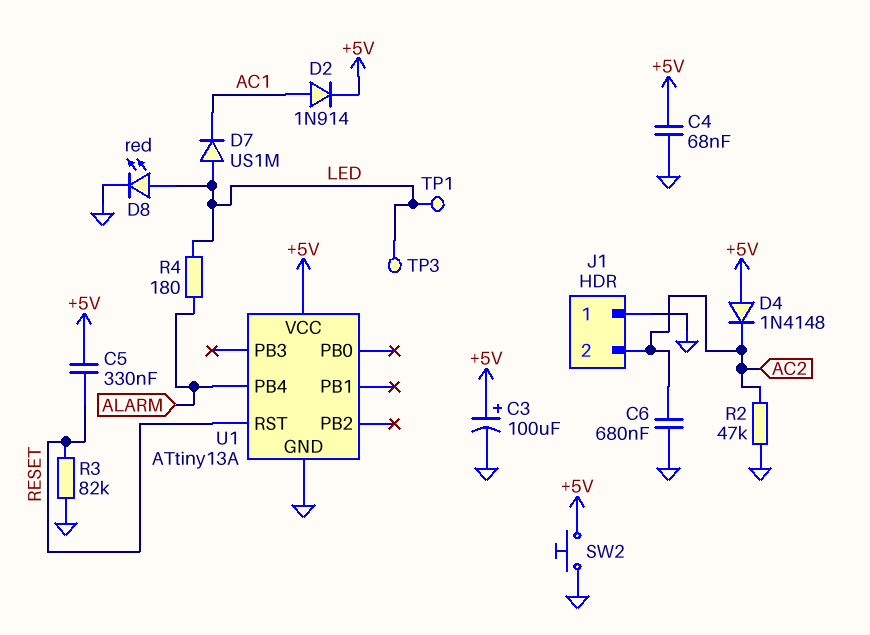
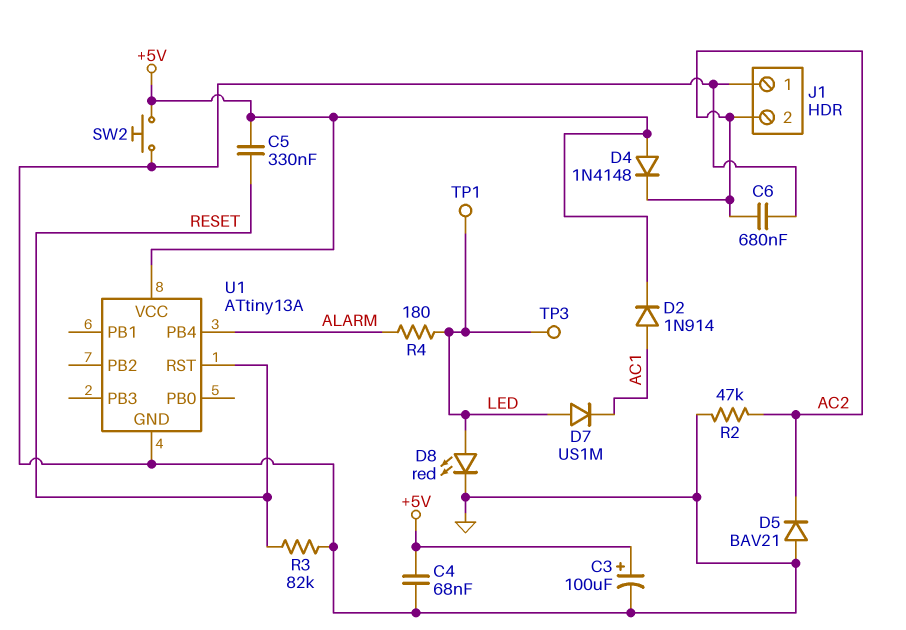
D5: none -> diode BAV21 (A GND, K AC2)

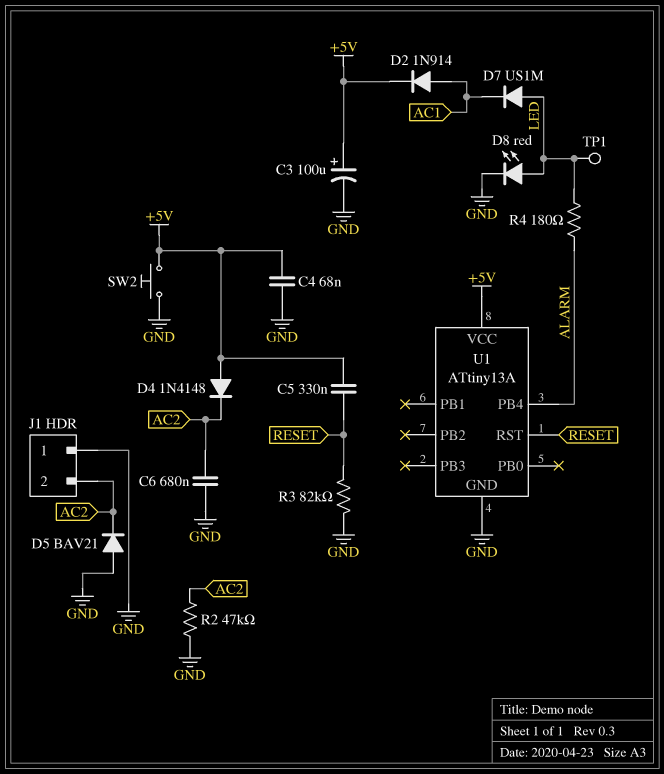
TP3: test point (LED) -> none

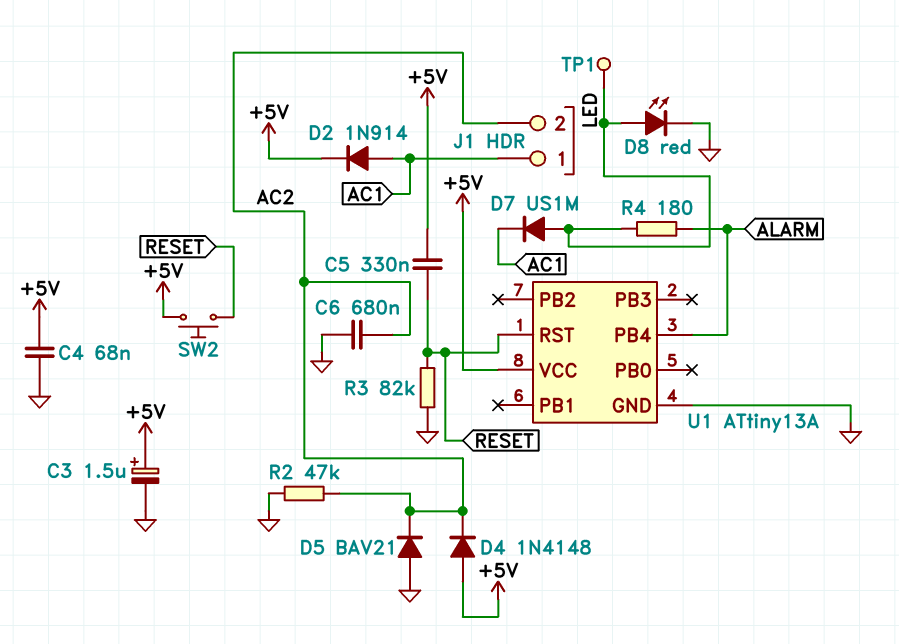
C3: 100uF (plus +5V, minus GND) -> 1.5uF (plus +5V, minus GND)
J1 pin 1: GND -> AC1
SW2: button (+5V, GND) -> button (+5V, RESET)

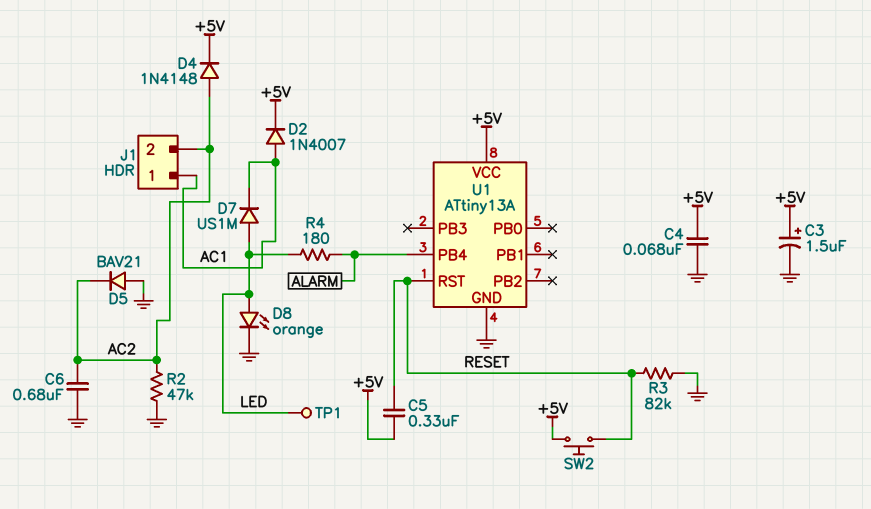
D2: diode 1N914 (A AC1, K +5V) -> diode 1N4007 (A AC1, K +5V)
D4: diode 1N4148 (A +5V, K AC2) -> diode 1N4148 (A AC2, K +5V)
D8: LED red (A LED, K GND) -> LED orange (A LED, K GND)

